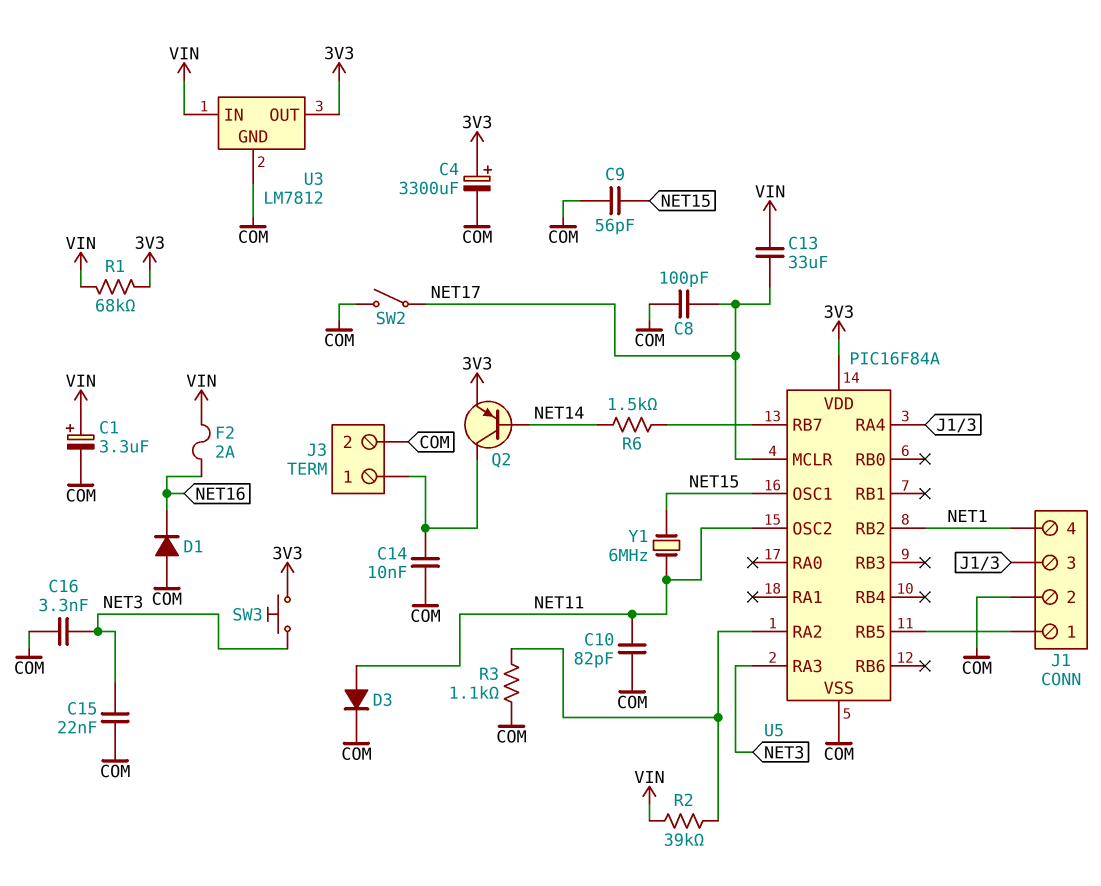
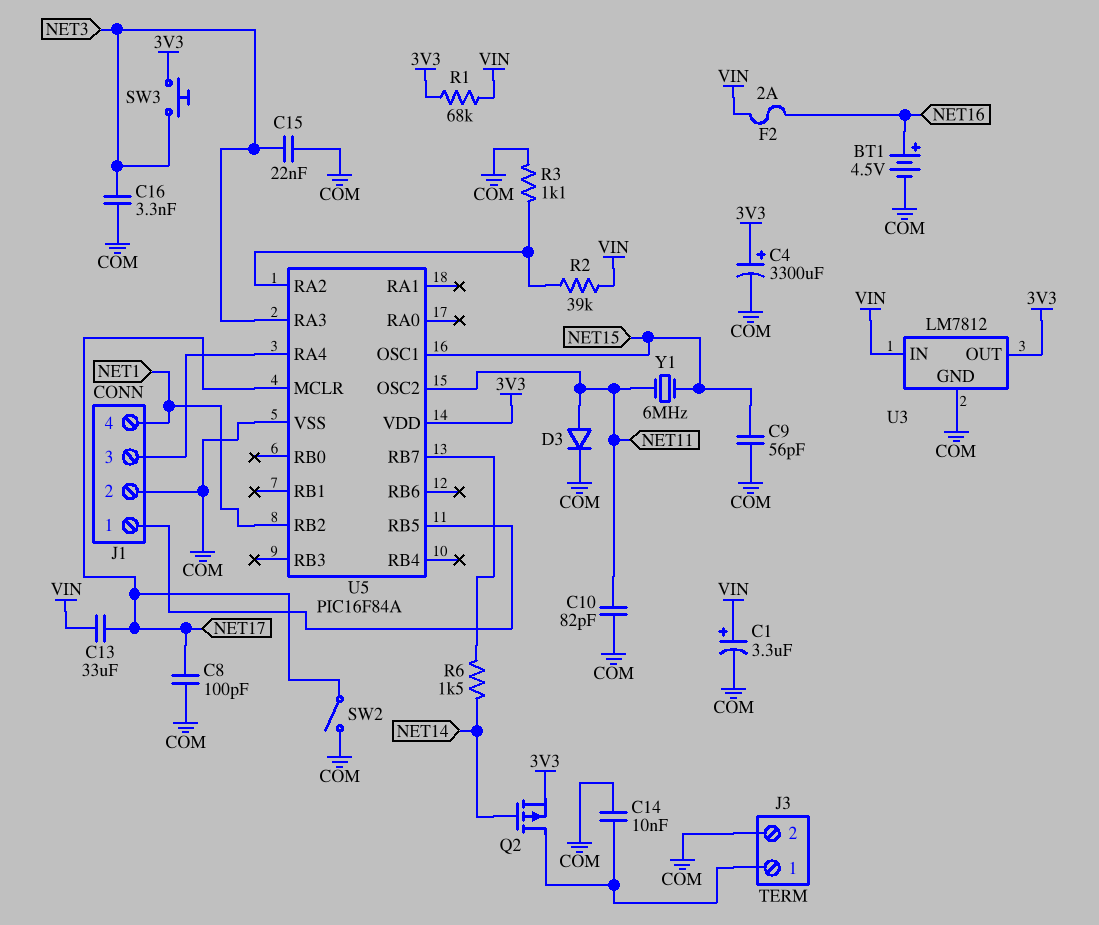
BT1: none -> 4.5V (plus NET16, minus COM)
D1: diode (A COM, K NET16) -> none
Q2: PNP (B NET14, C J3/1, E 3V3) -> PMOS (G NET14, D J3/1, S 3V3)

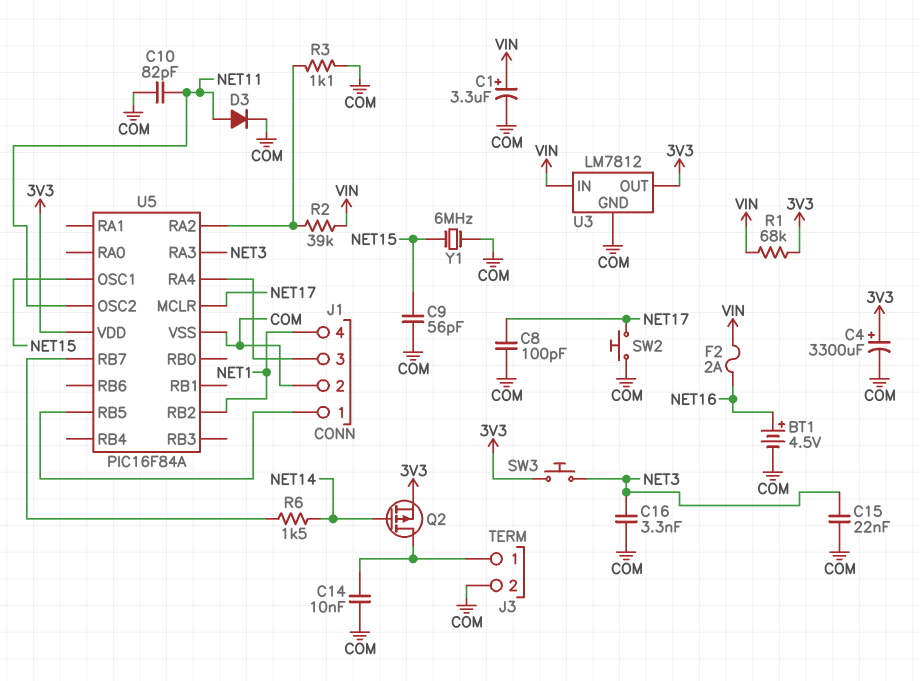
C13: 33uF (NET17, VIN) -> none
SW2: switch (COM, NET17) -> button (COM, NET17)
Y1: 6MHz (NET11, NET15) -> 6MHz (COM, NET15)

